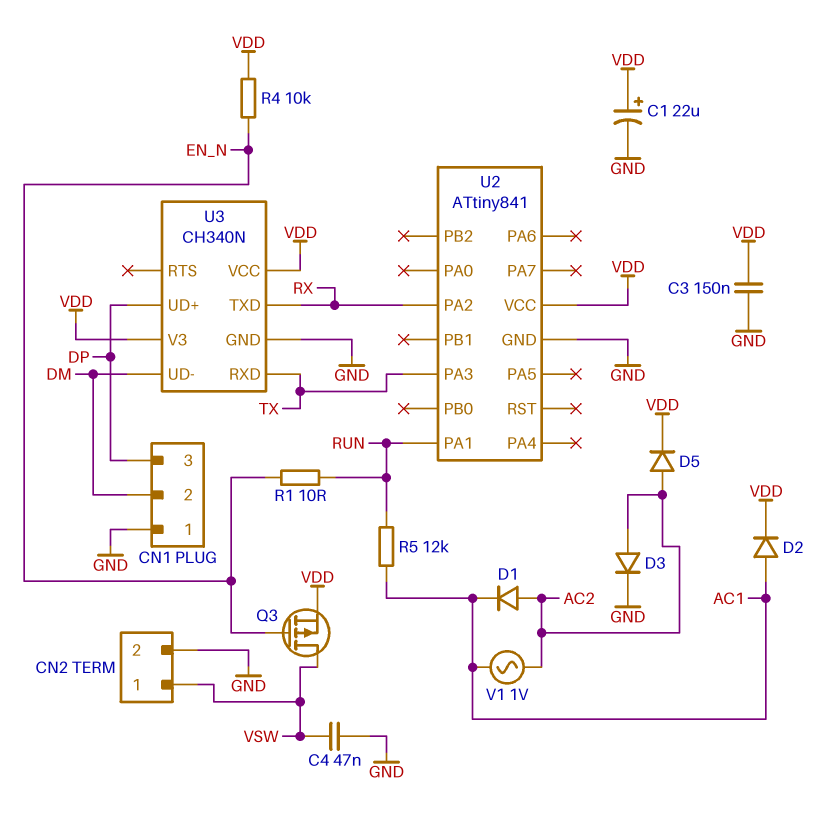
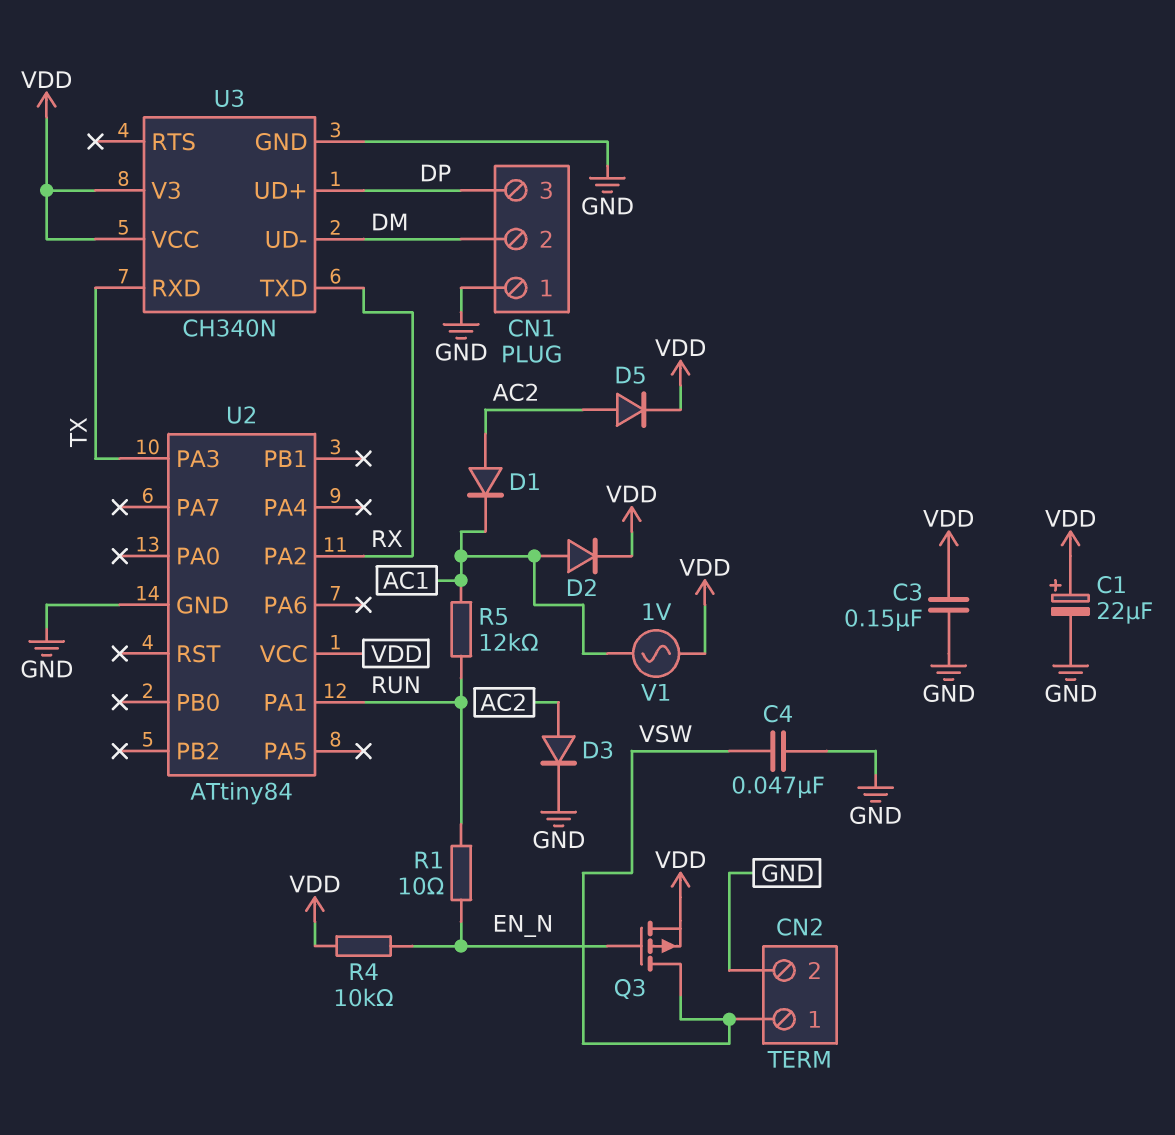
U2: ATtiny841 -> ATtiny84
V1: AC 1V (AC1, AC2) -> AC 1V (AC1, VDD)

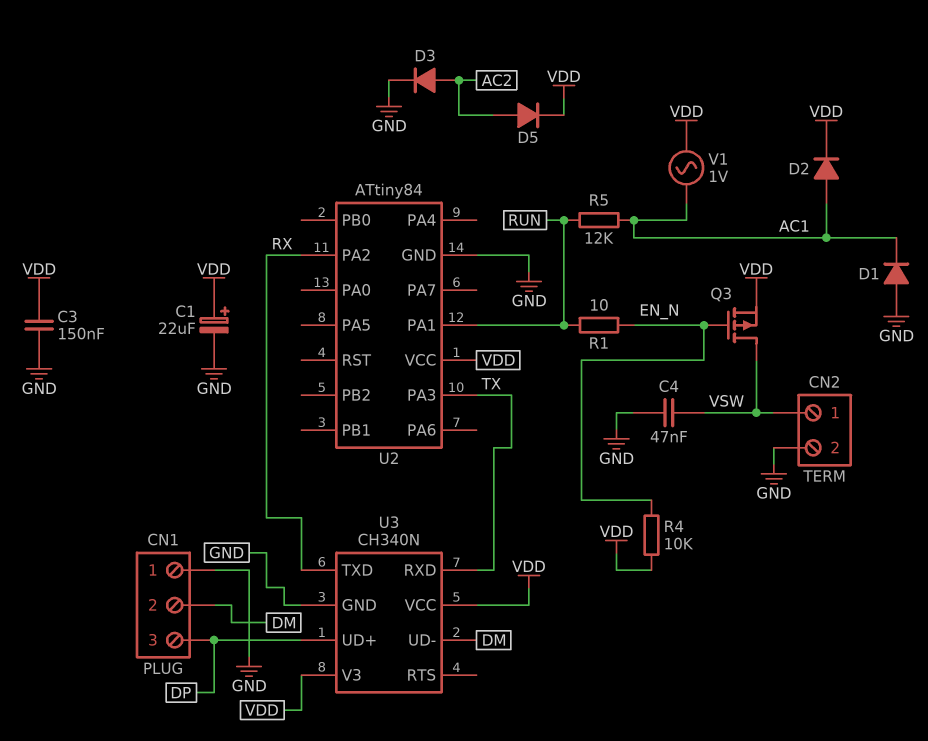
D1: diode (A AC2, K AC1) -> diode (A GND, K AC1)

